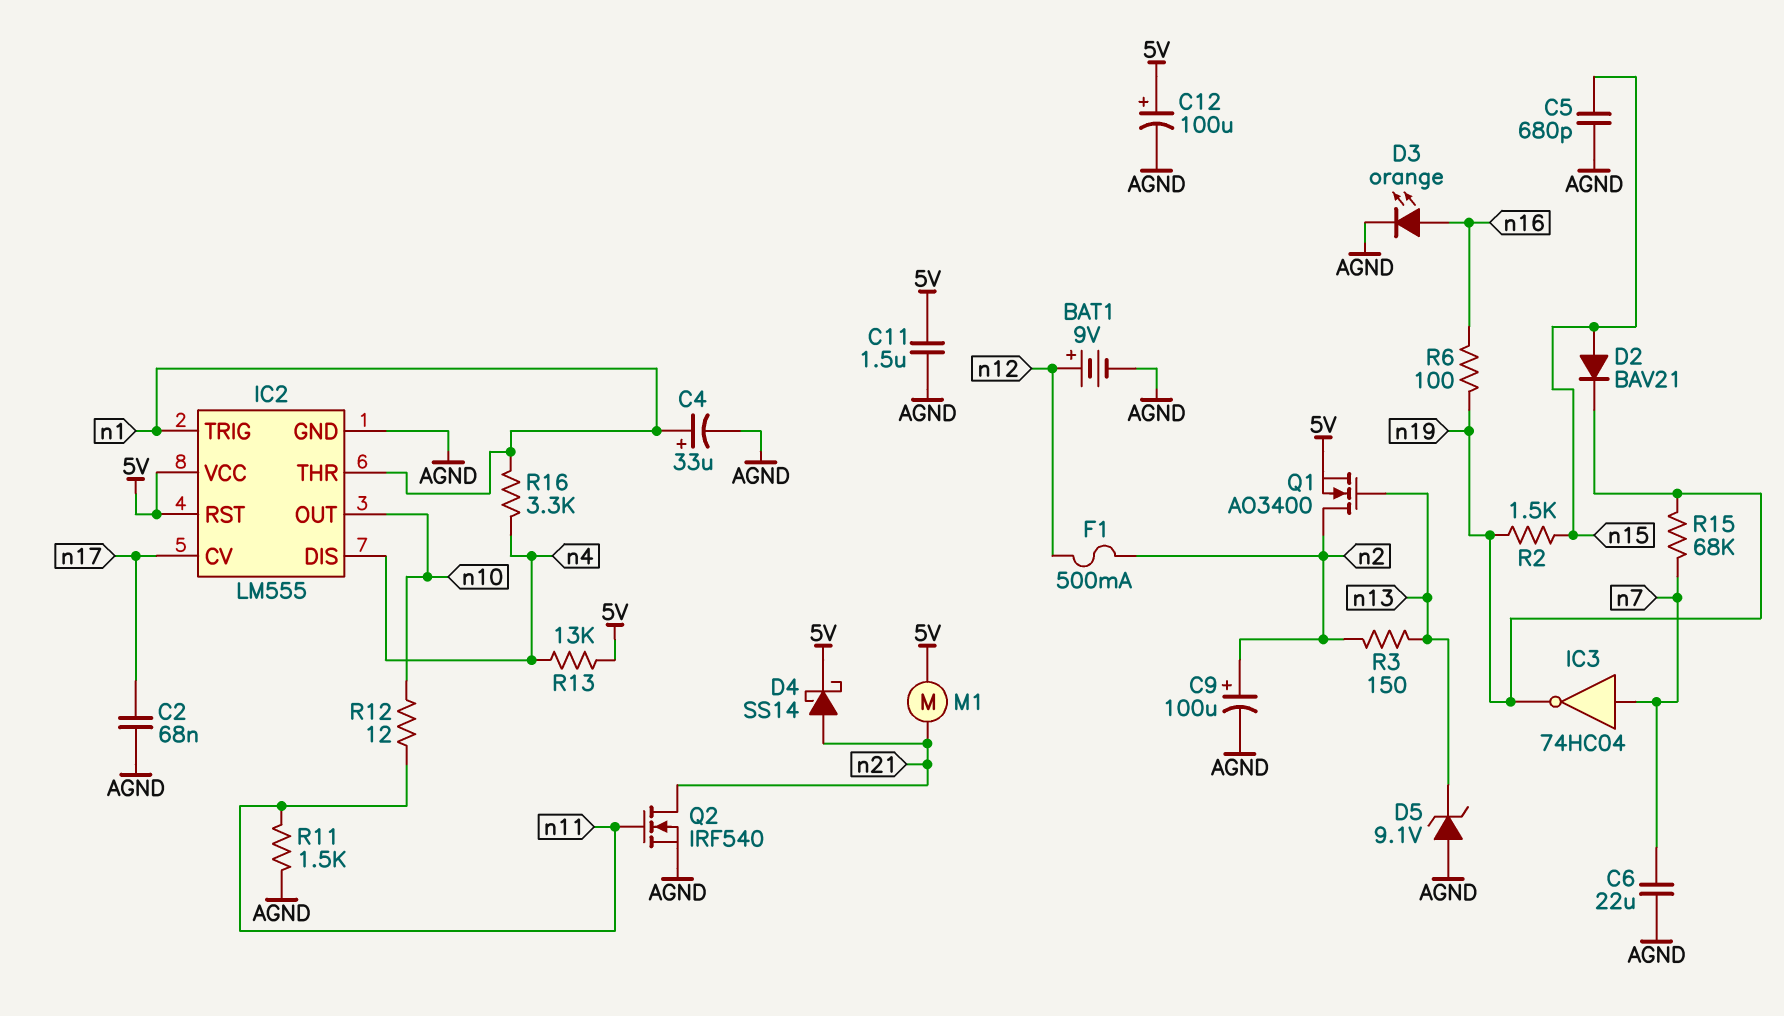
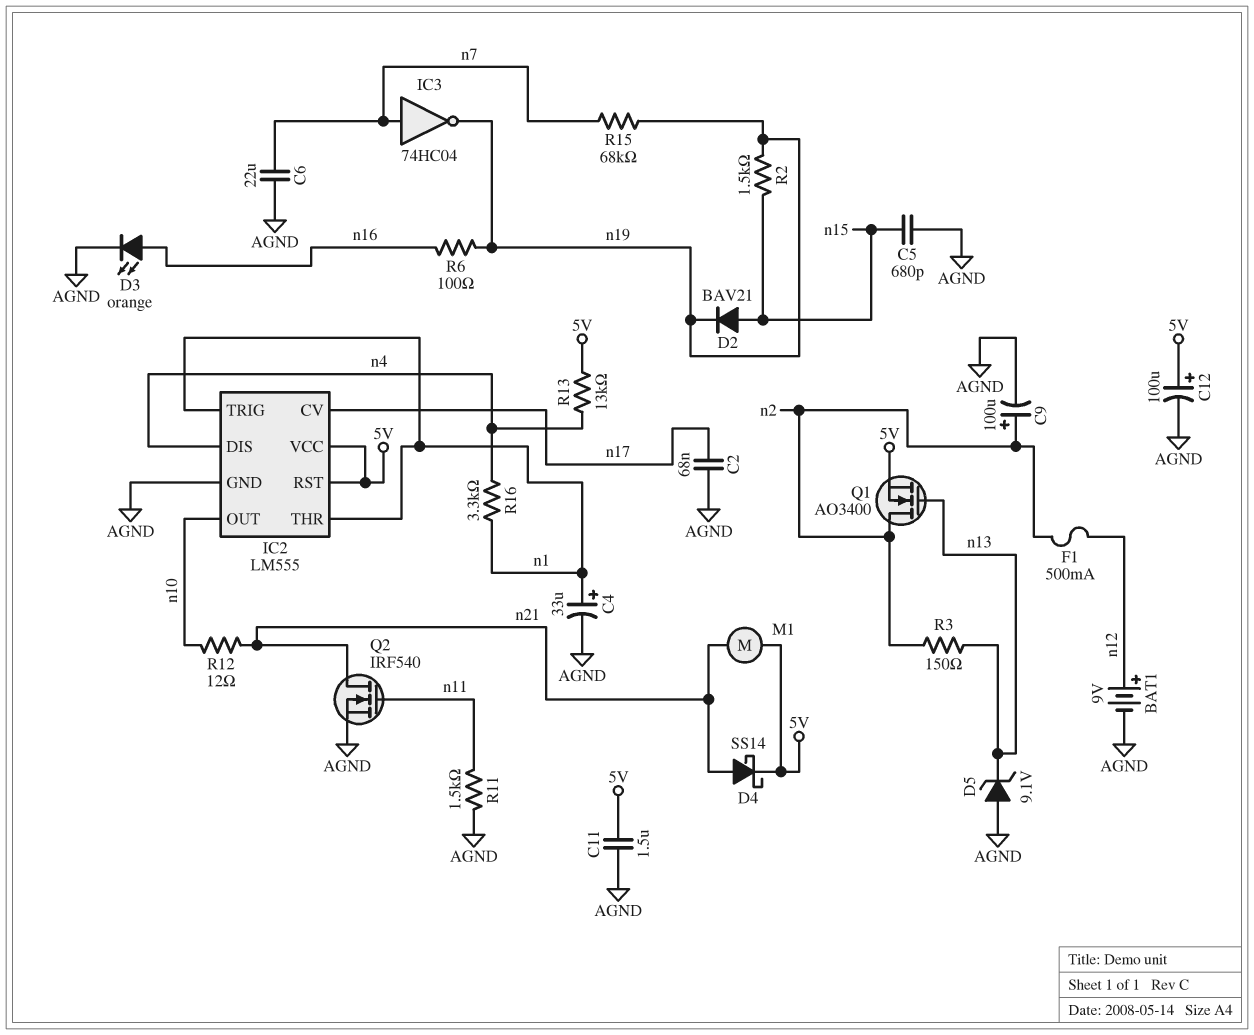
R12: 12 (n10, n11) -> 12 (n10, n21)

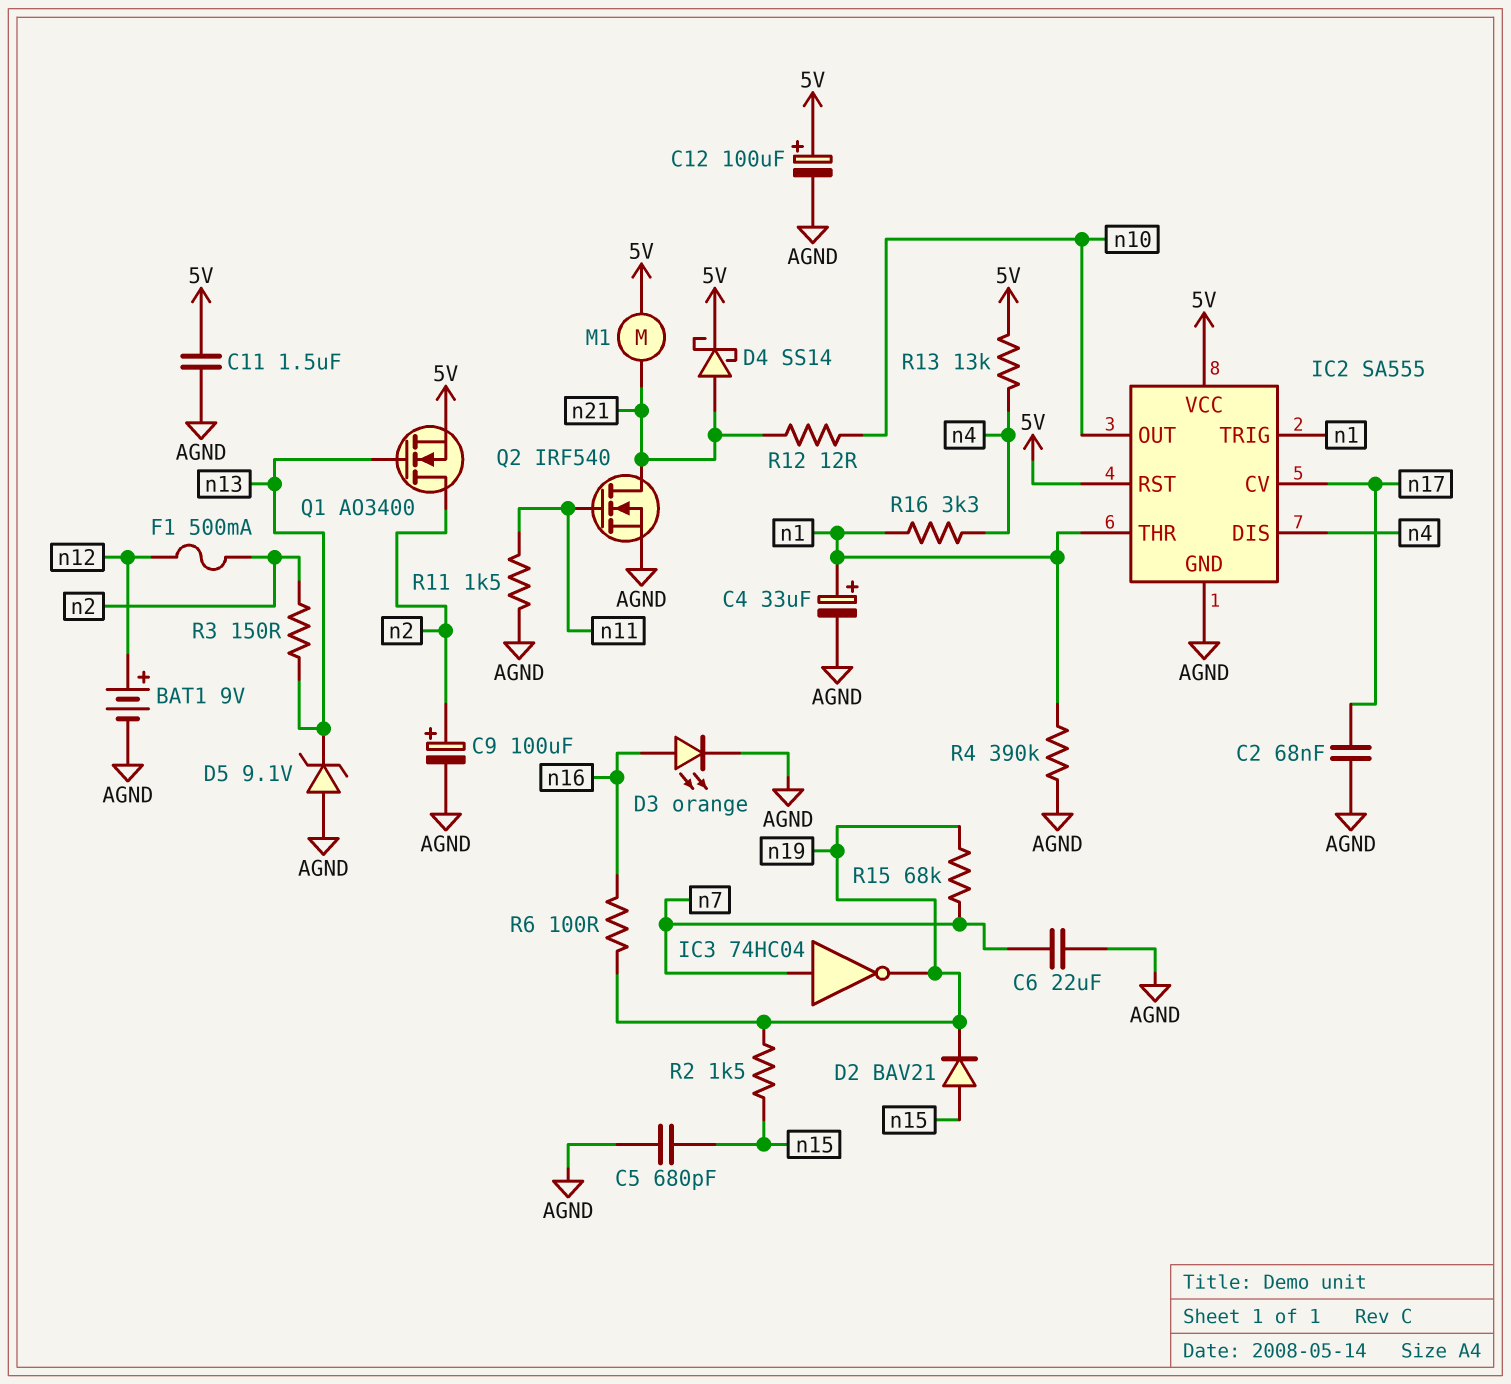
IC2: LM555 -> SA555
R4: none -> 390k (AGND, n1)

